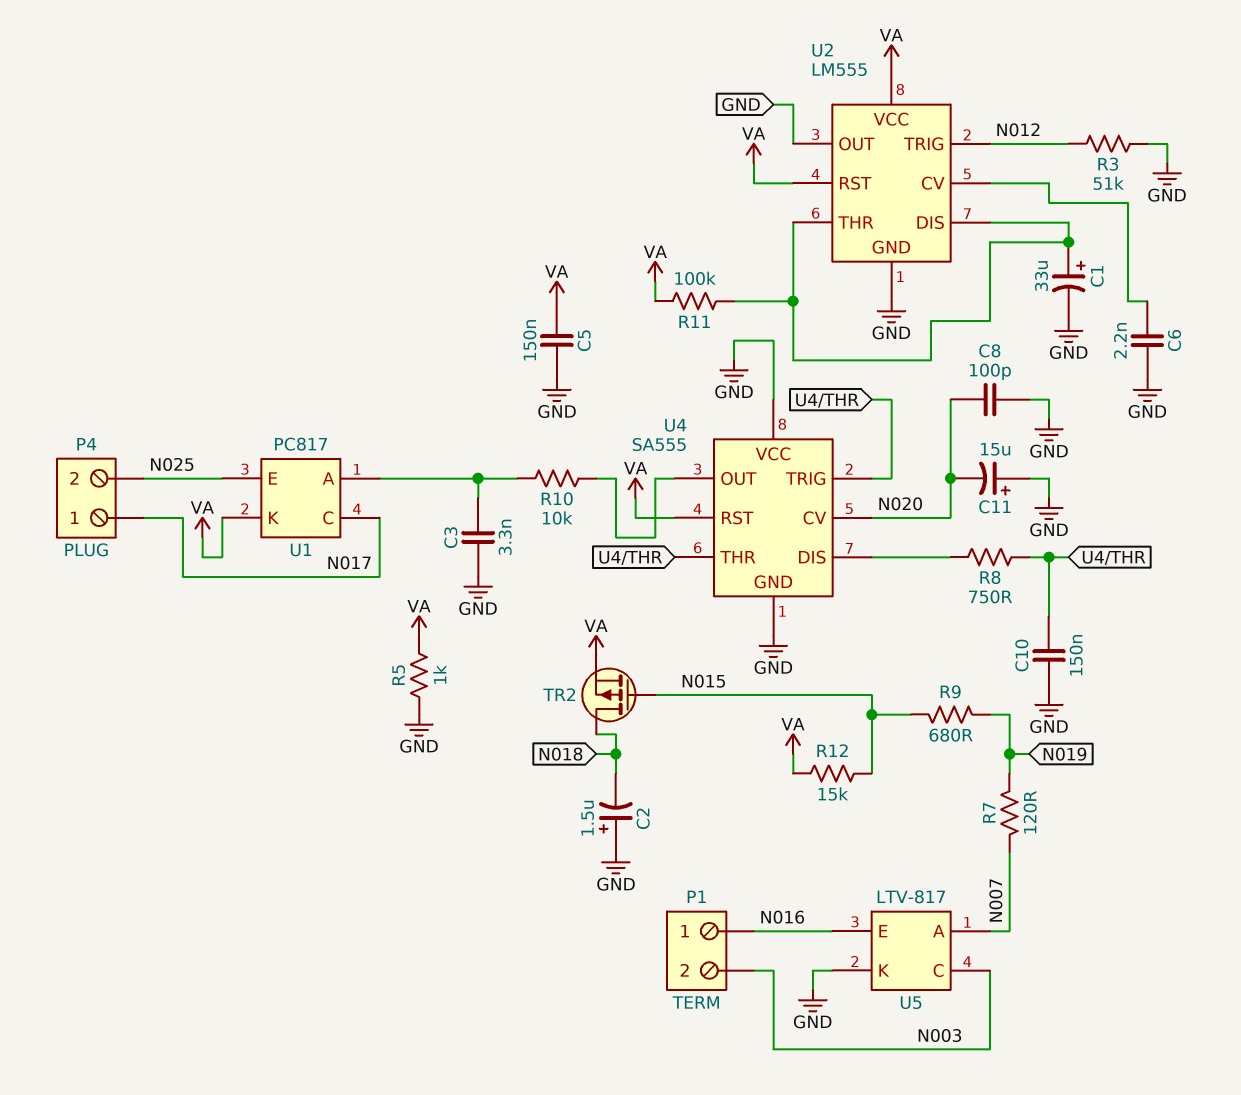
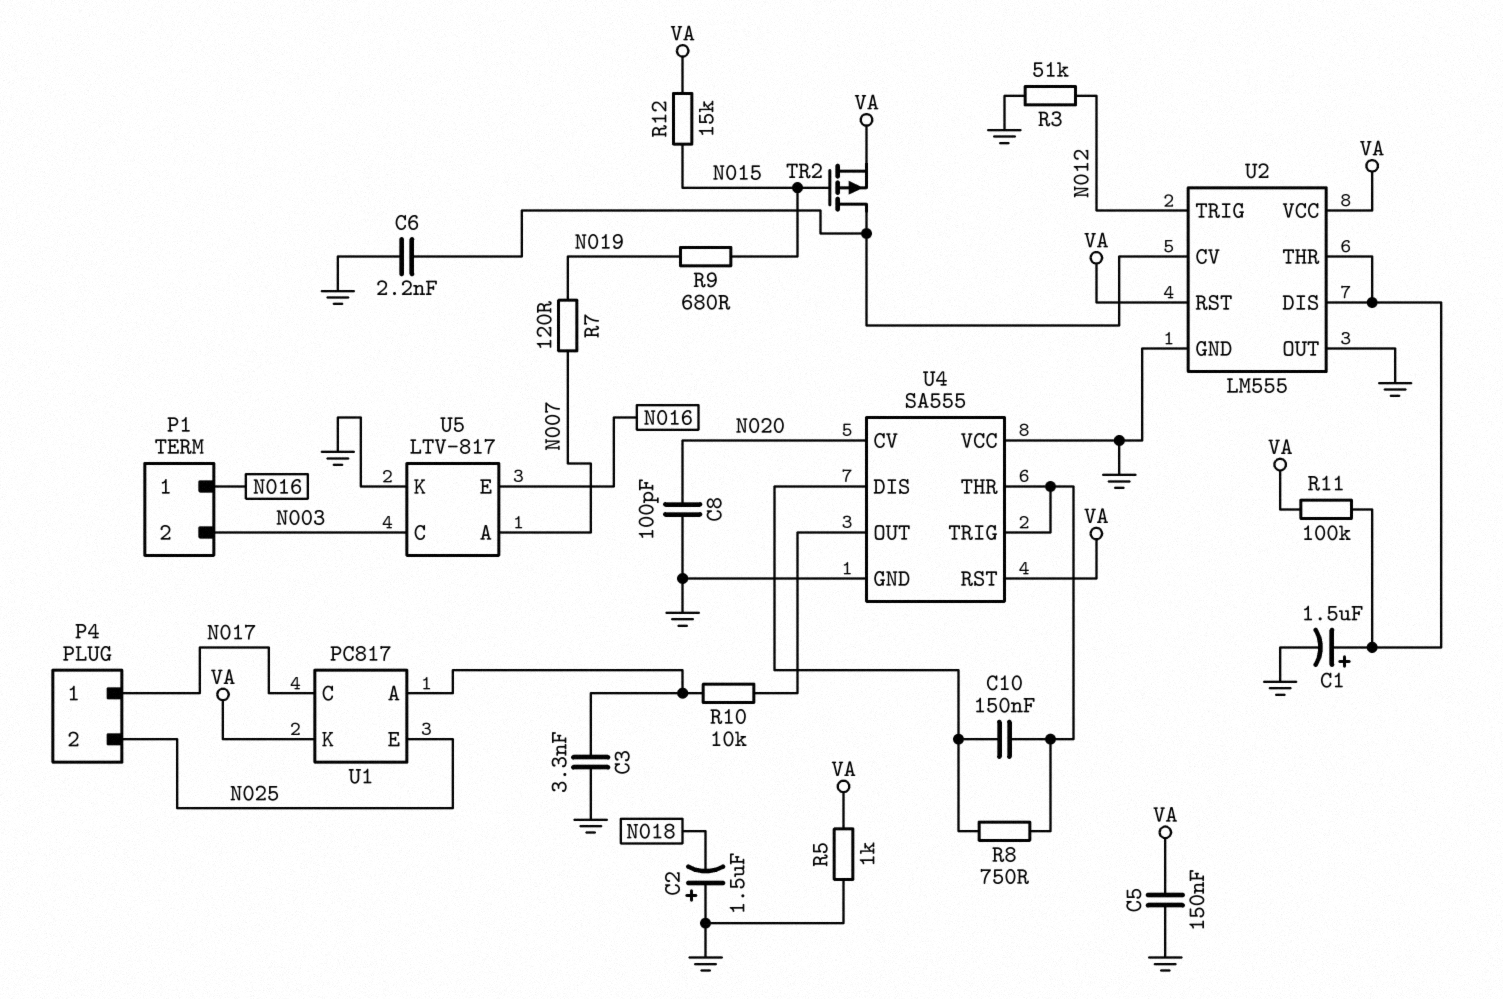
C1: 33uF (plus U2/DIS, minus GND) -> 1.5uF (plus U2/DIS, minus GND)
C10: 150nF (GND, U4/THR) -> 150nF (U4/DIS, U4/THR)
C11: 15uF (plus GND, minus N020) -> none
TR2: PMOS (G N015, D N018, S VA) -> PMOS (G N015, D U2/CV, S VA)

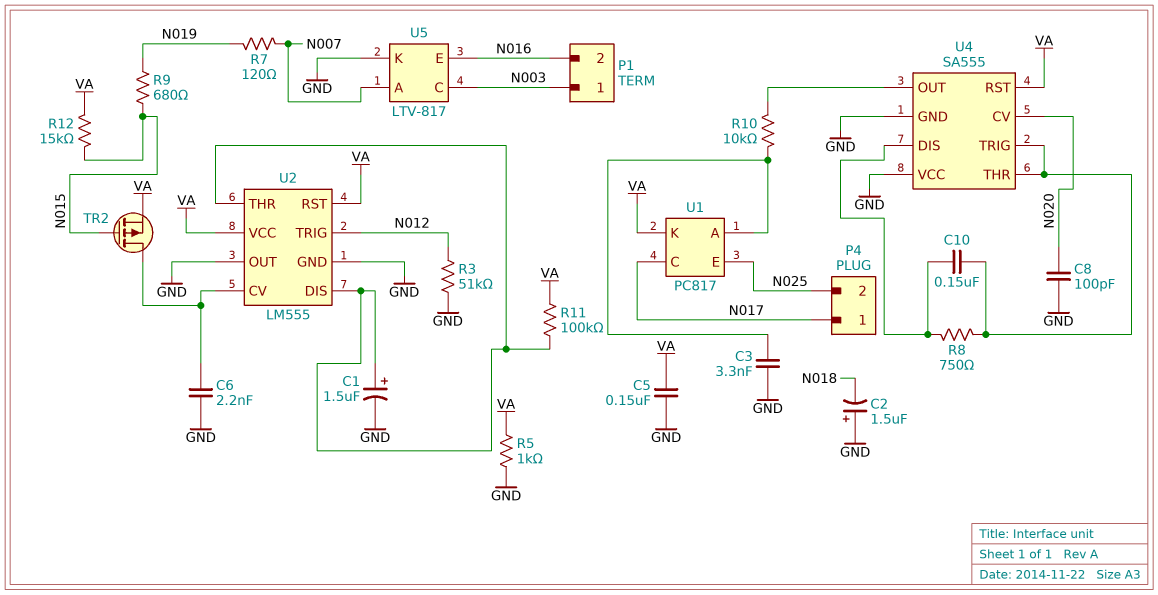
P1 pin 1: N016 -> N003
P1 pin 2: N003 -> N016

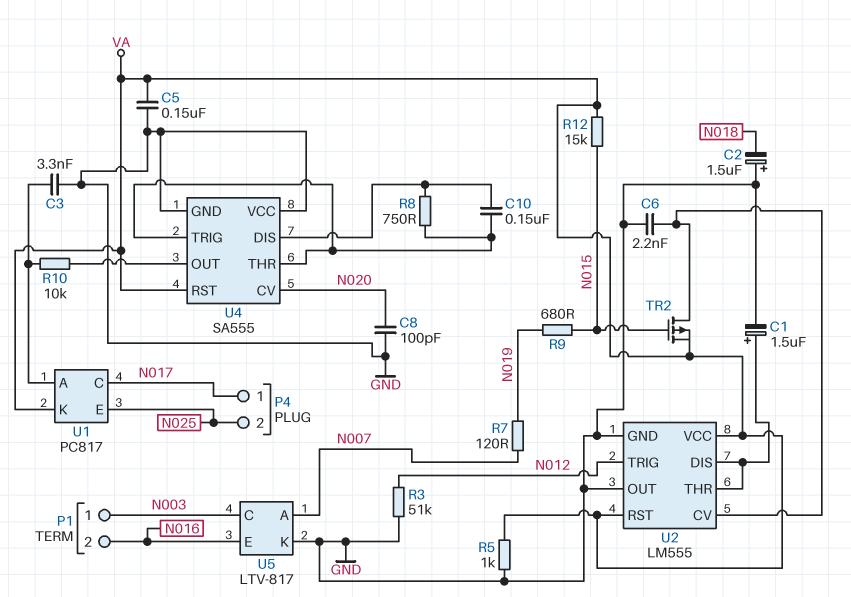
R11: 100k (U2/DIS, VA) -> none

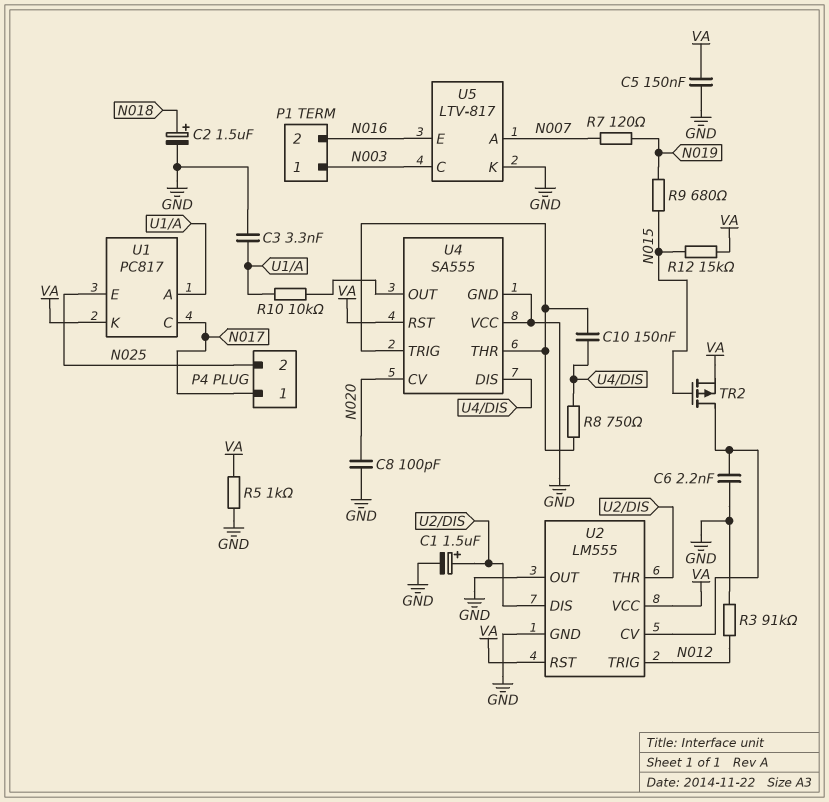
C2: 1.5uF (plus GND, minus N018) -> 1.5uF (plus N018, minus GND)
R3: 51k (GND, N012) -> 91k (GND, N012)

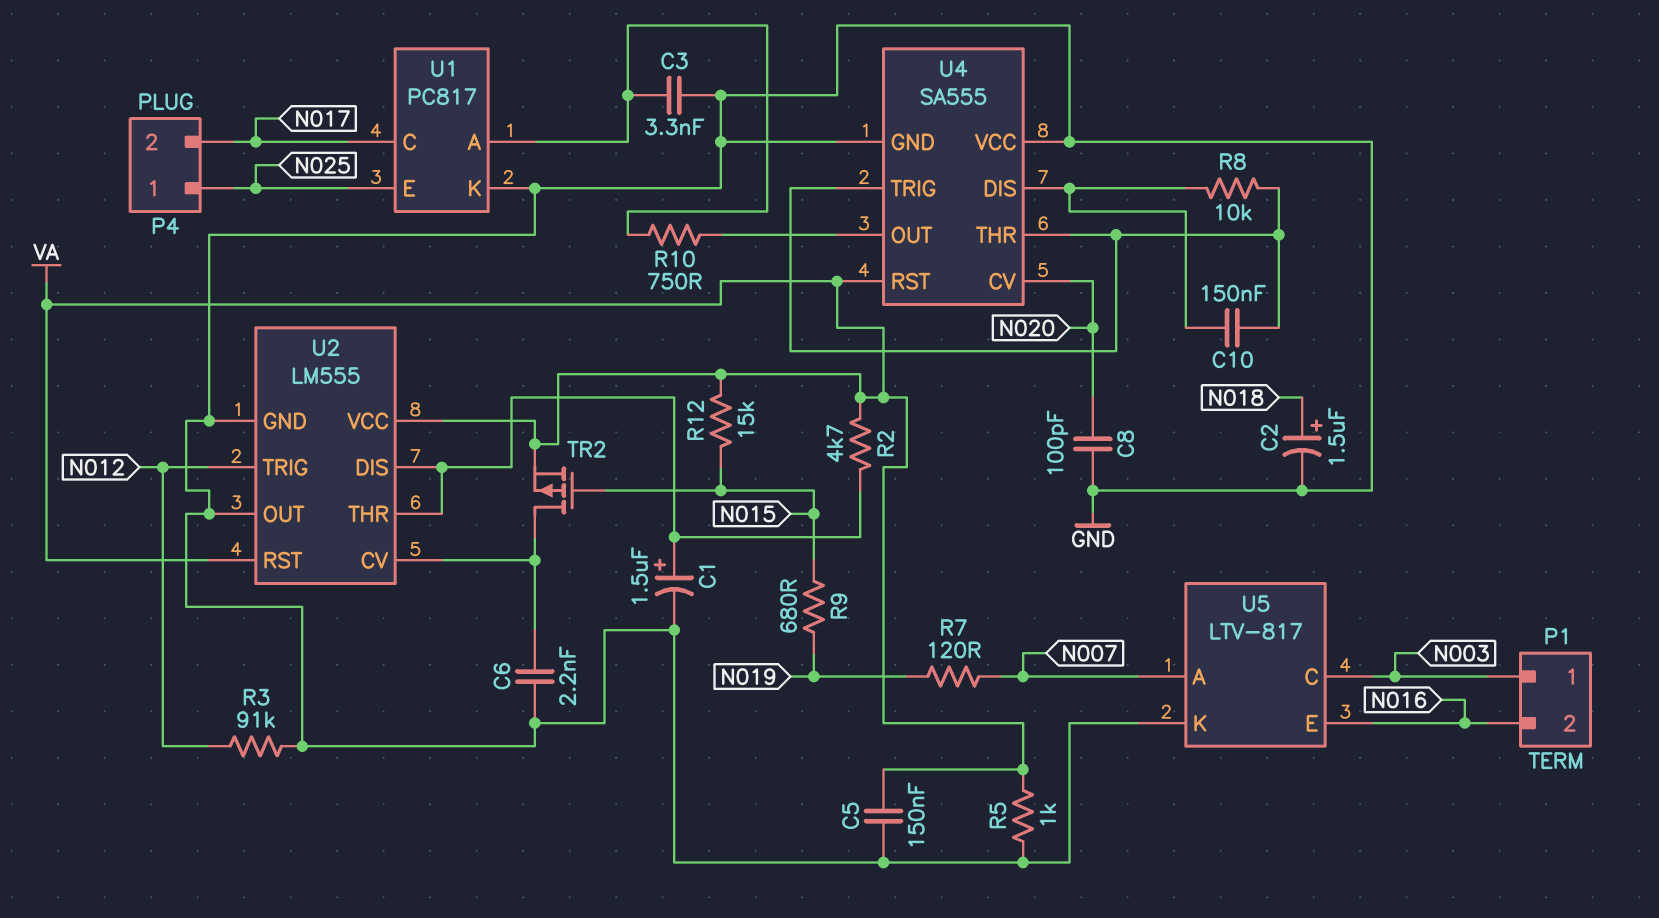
P4 pin 1: N017 -> N025
P4 pin 2: N025 -> N017
R2: none -> 4.7k (U2/DIS, VA)
R8: 750 (U4/DIS, U4/THR) -> 10k (U4/DIS, U4/THR)
R10: 10k (U1/A, U4/OUT) -> 750 (U1/A, U4/OUT)
U1 pin K: VA -> GND

